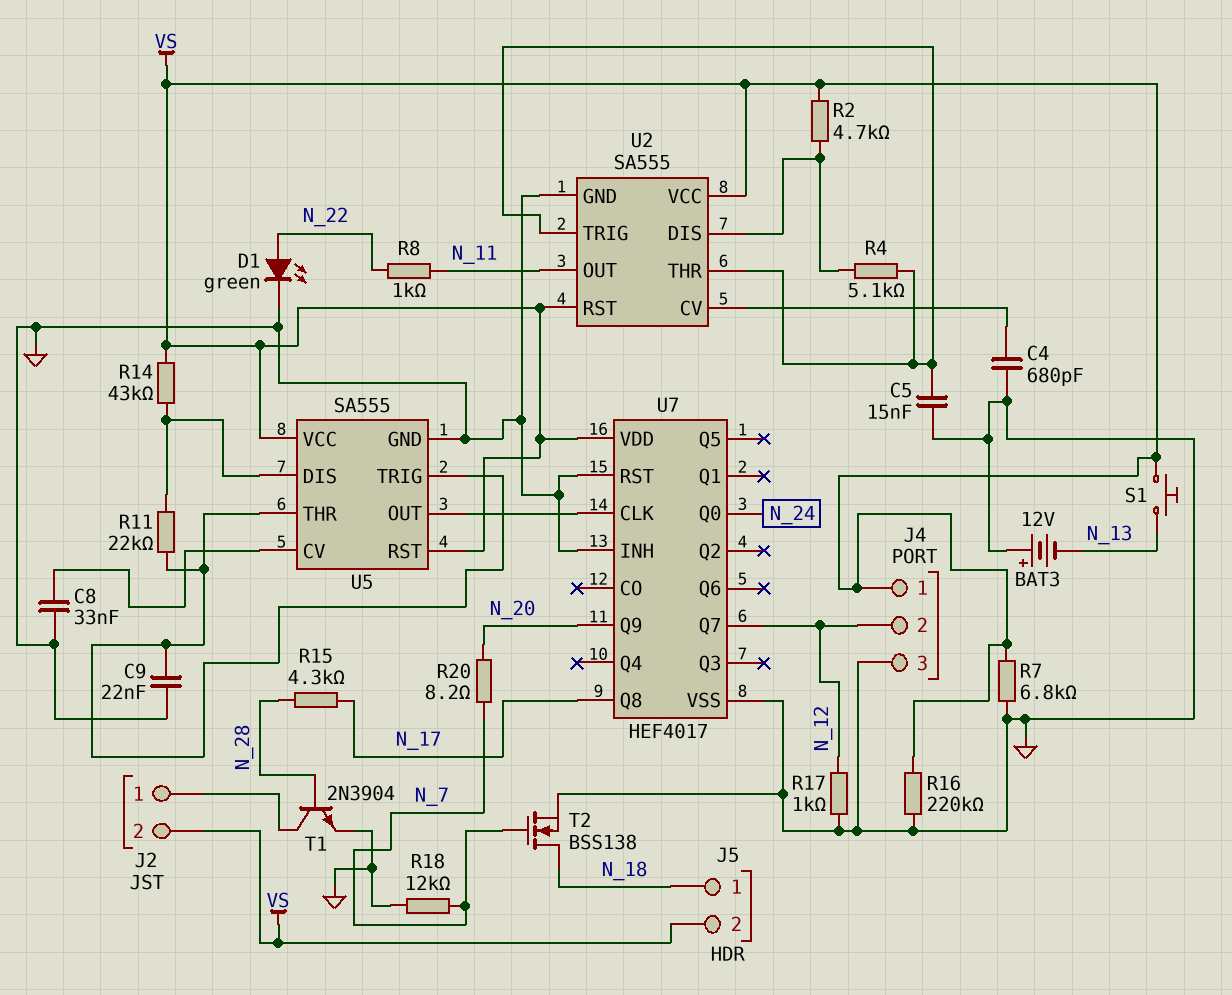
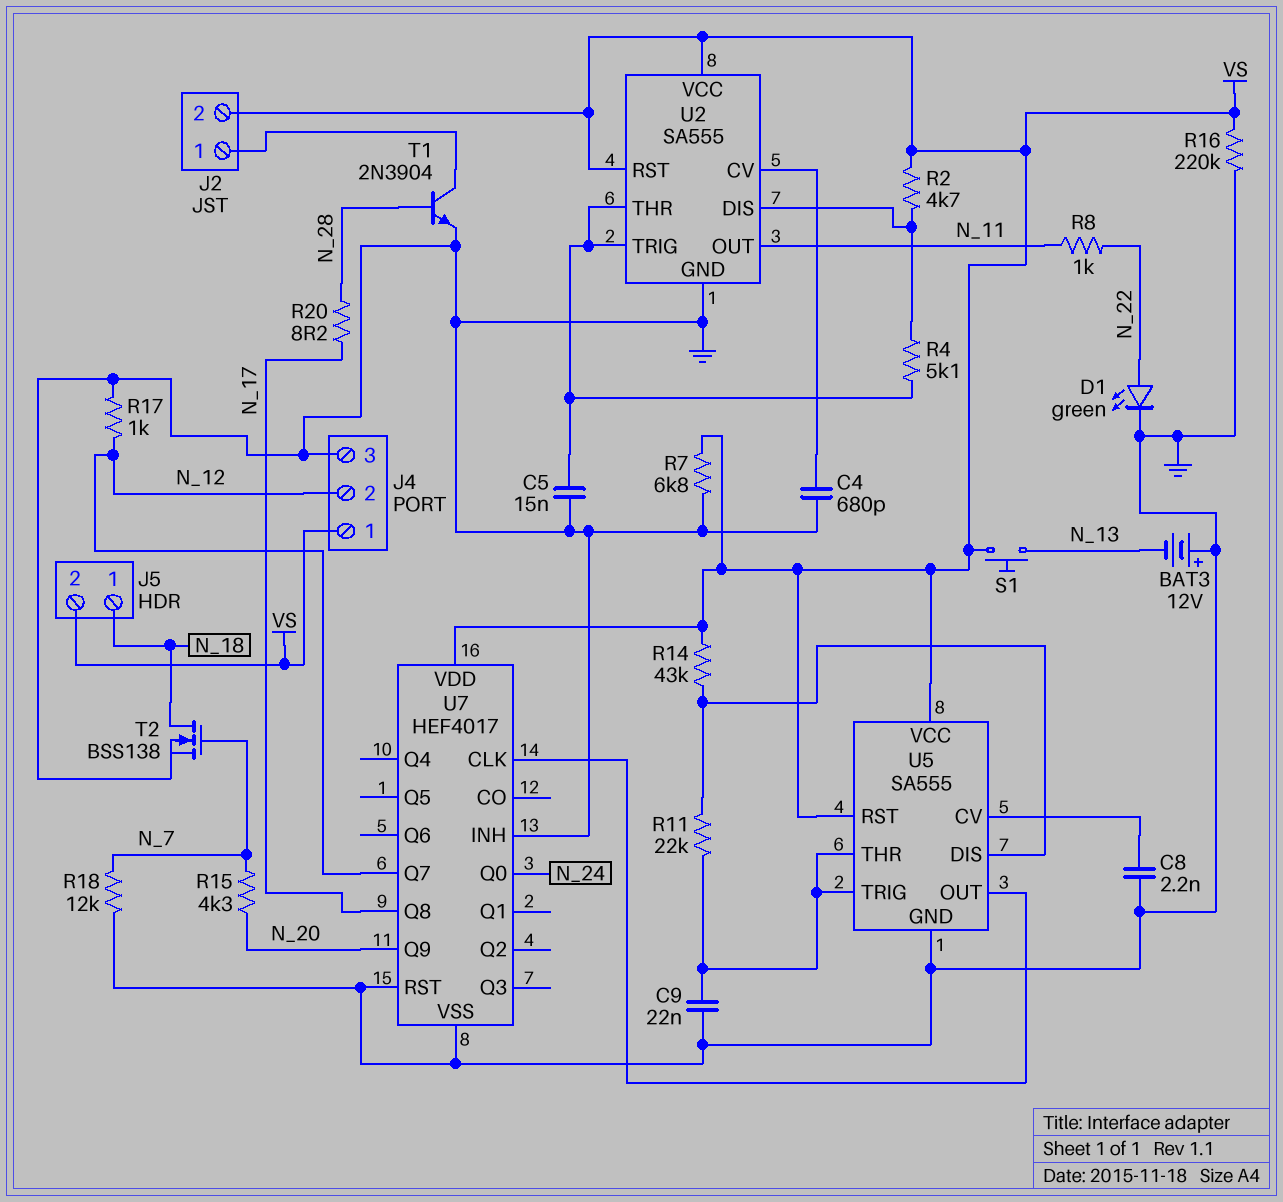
C8: 33nF (GND, U5/CV) -> 2.2nF (GND, U5/CV)
R15: 4.3k (N_17, N_28) -> 4.3k (N_7, N_20)
R20: 8.2 (N_7, N_20) -> 8.2 (N_17, N_28)

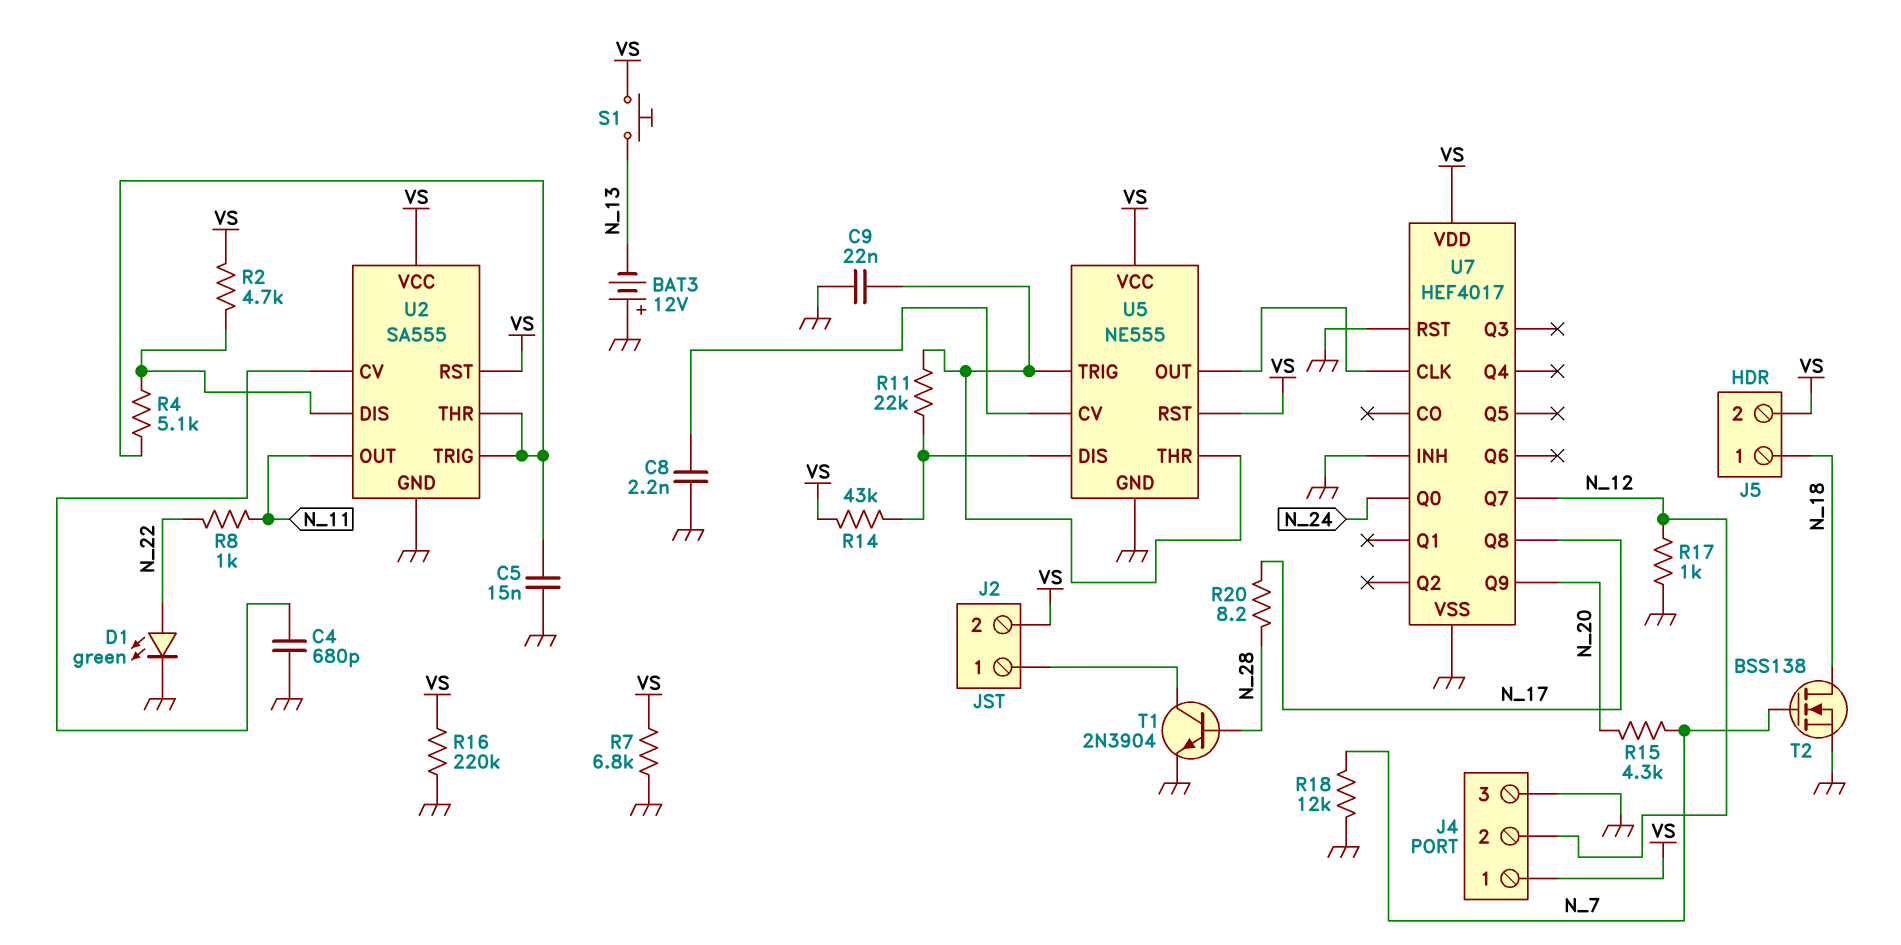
U5: SA555 -> NE555

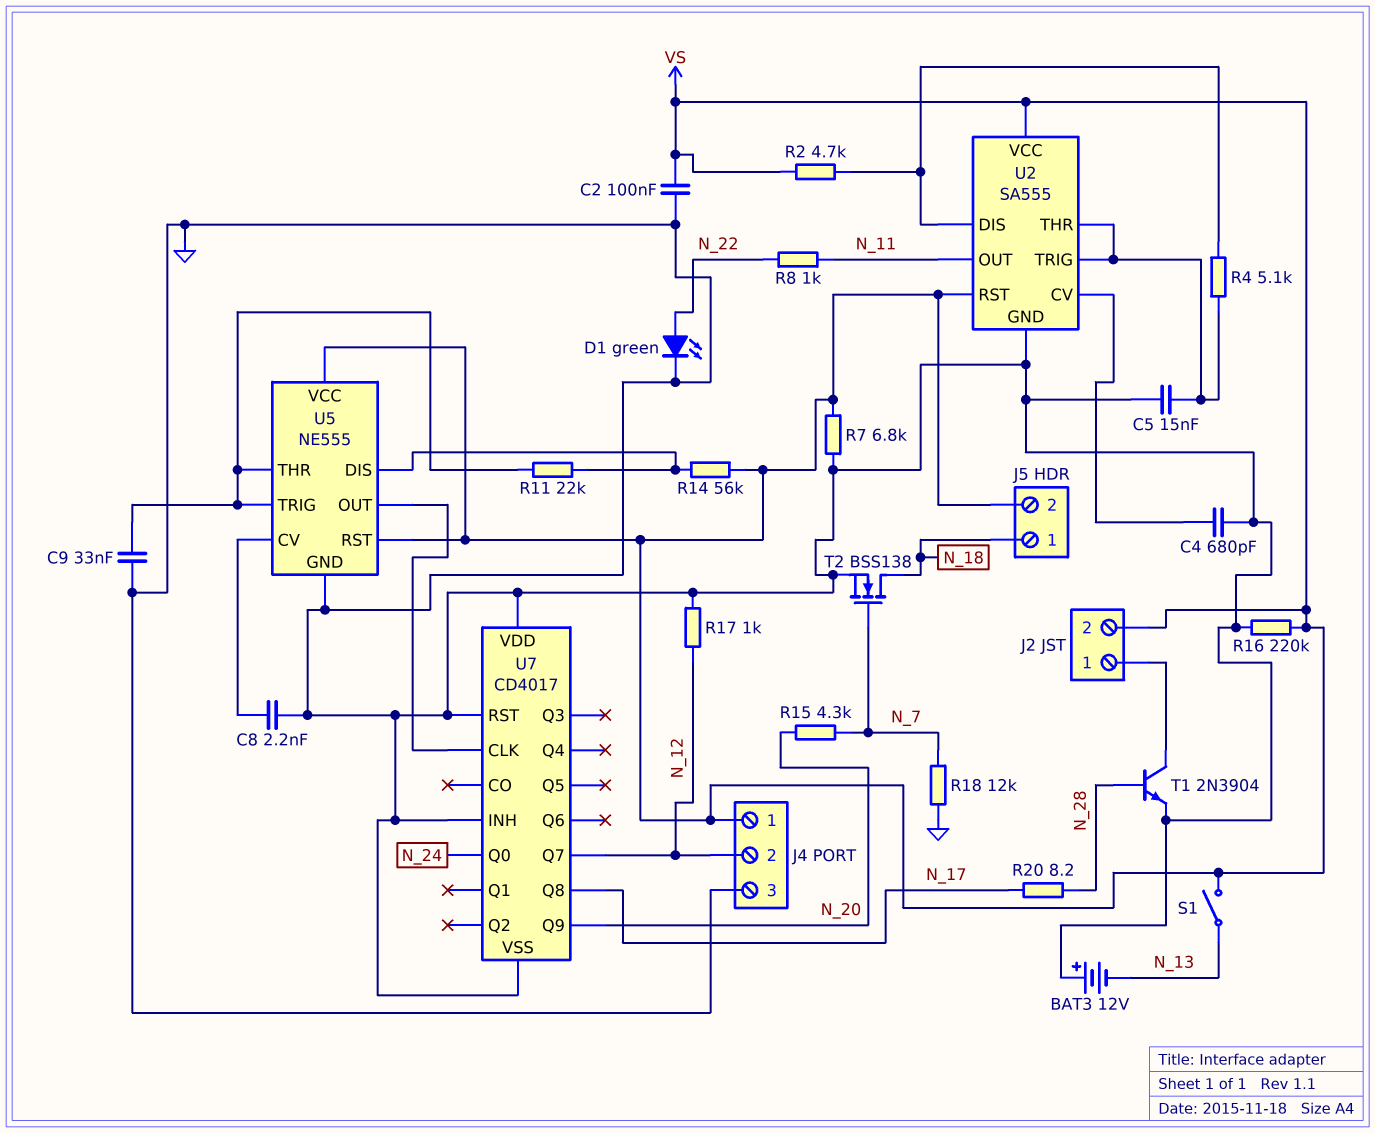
C2: none -> 100nF (GND, VS)
C9: 22nF (GND, U5/THR) -> 33nF (GND, U5/THR)
R14: 43k (U5/DIS, VS) -> 56k (U5/DIS, VS)
S1: button (N_13, VS) -> switch (N_13, VS)
U7: HEF4017 -> CD4017
U7 pin VDD: VS -> GND

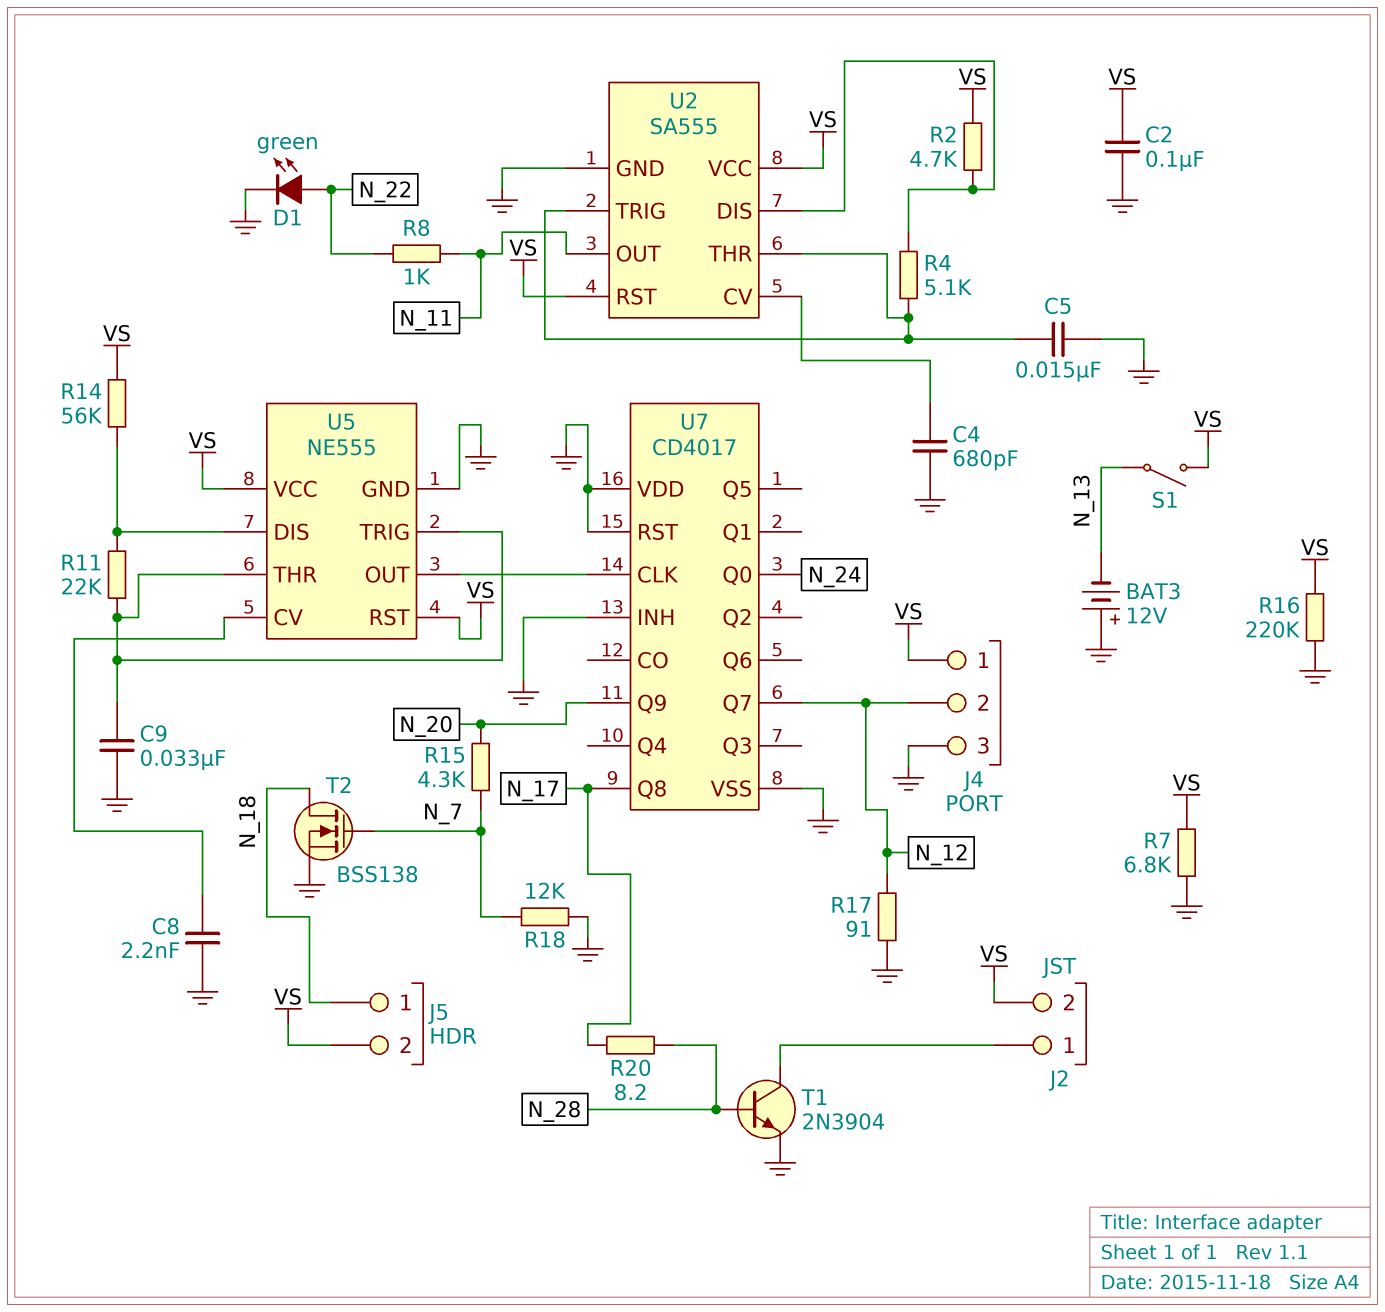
R17: 1k (GND, N_12) -> 91 (GND, N_12)

